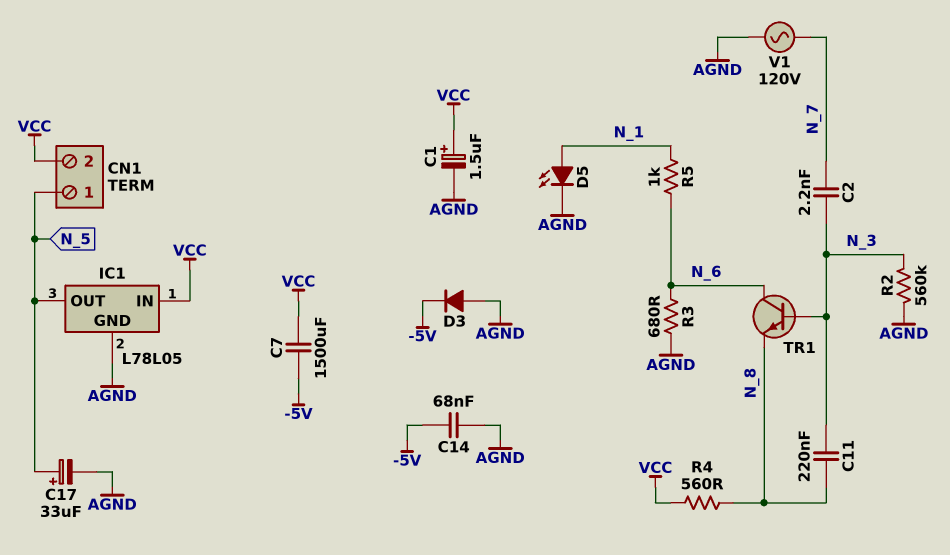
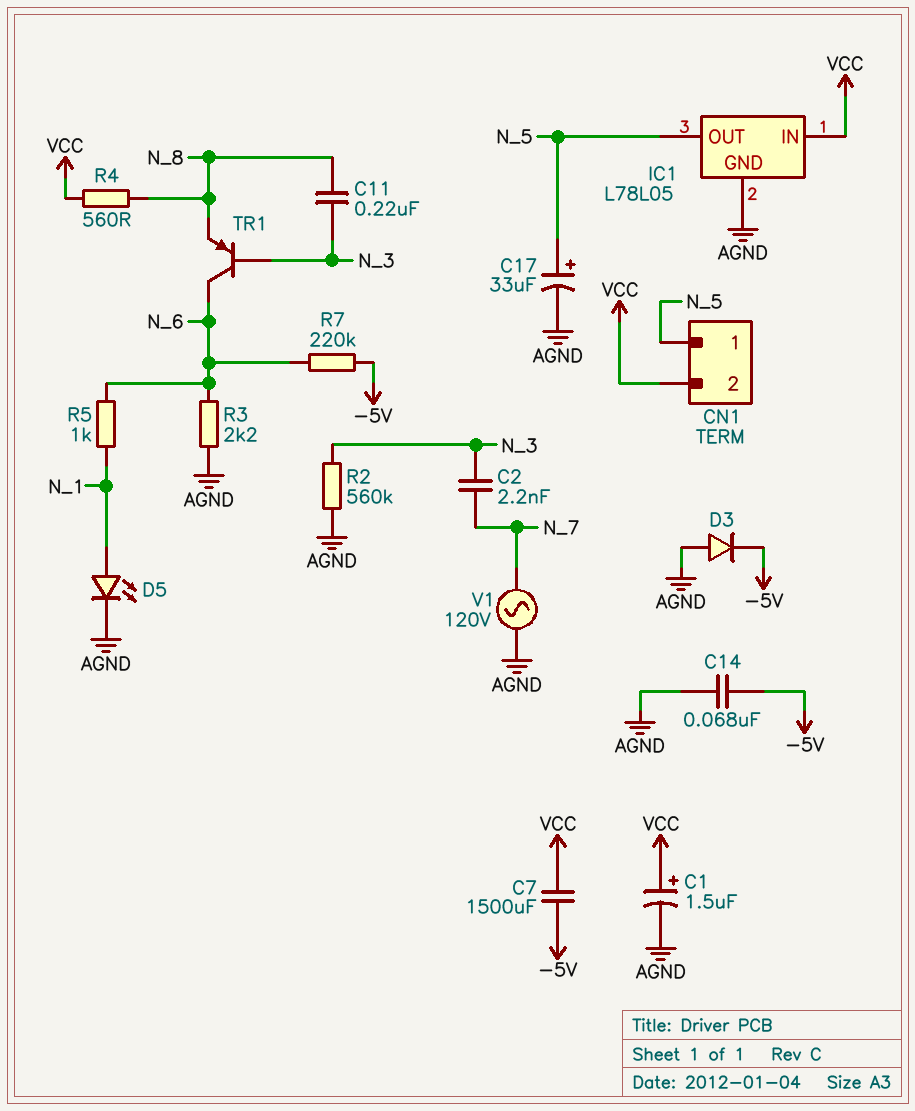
R3: 680 (AGND, N_6) -> 2.2k (AGND, N_6)
R7: none -> 220k (-5V, N_6)
TR1: NPN (B N_3, C N_6, E N_8) -> PNP (B N_3, C N_6, E N_8)

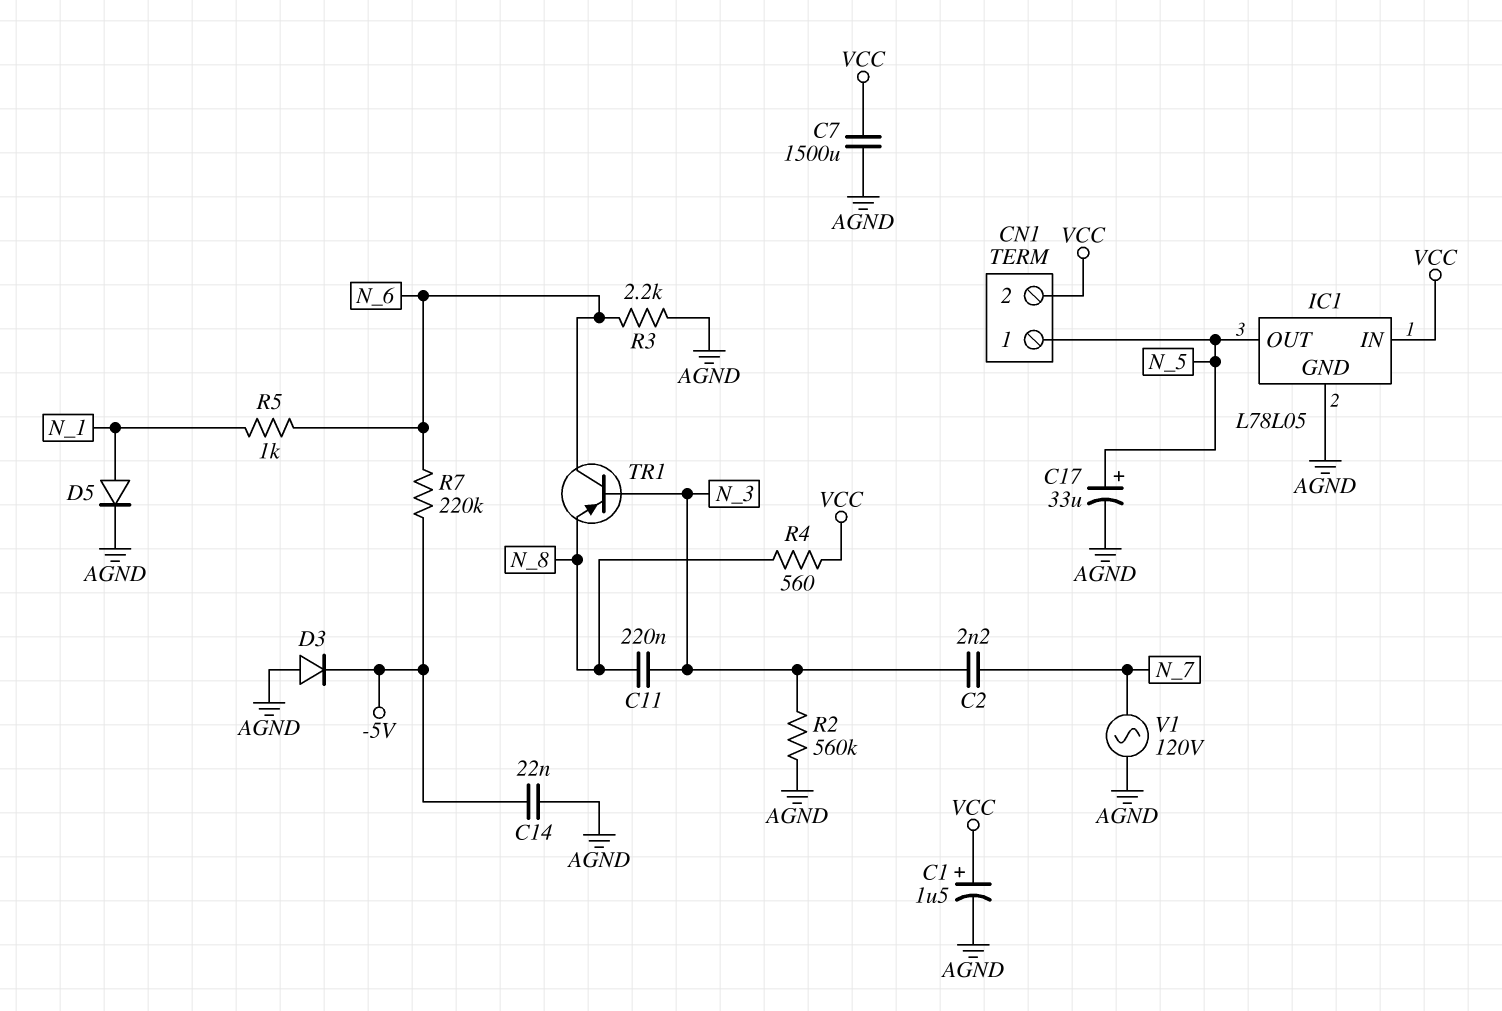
C7: 1500uF (-5V, VCC) -> 1500uF (AGND, VCC)
C14: 68nF (-5V, AGND) -> 22nF (-5V, AGND)
D5: LED (A N_1, K AGND) -> diode (A N_1, K AGND)

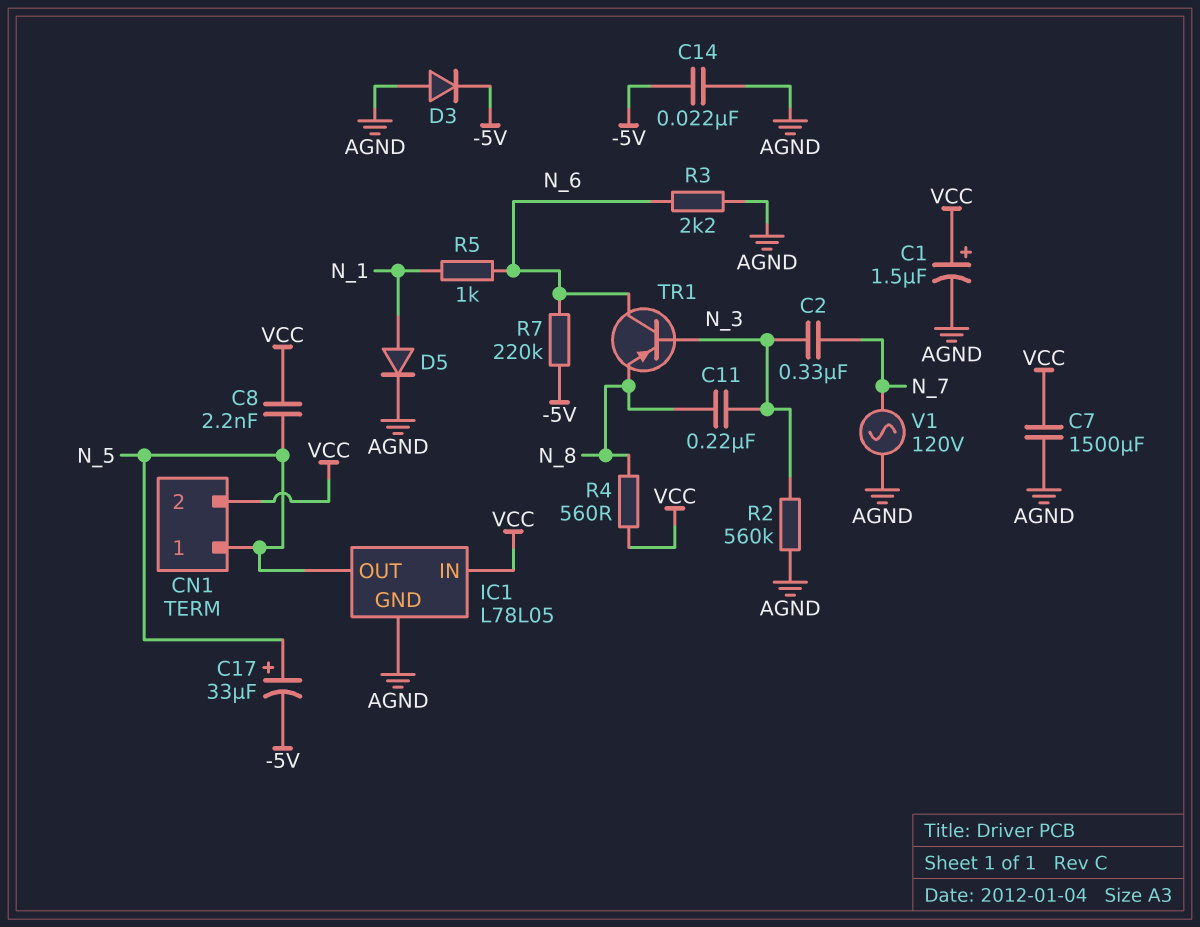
C2: 2.2nF (N_3, N_7) -> 330nF (N_3, N_7)
C8: none -> 2.2nF (N_5, VCC)
C17: 33uF (plus N_5, minus AGND) -> 33uF (plus N_5, minus -5V)

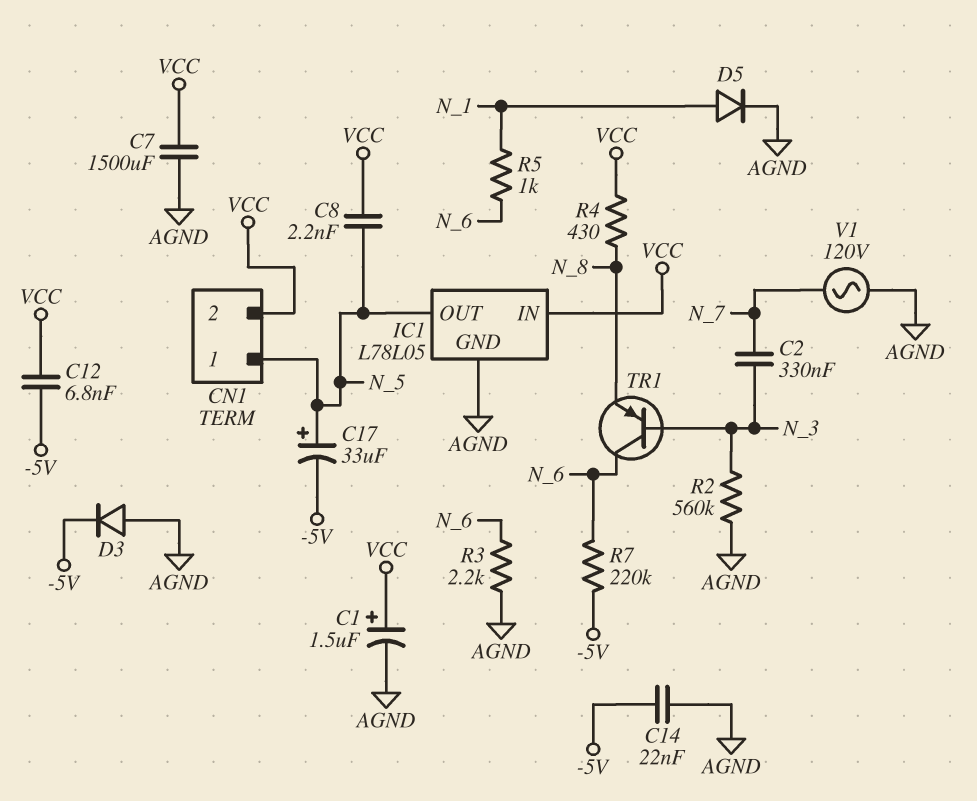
C11: 220nF (N_3, N_8) -> none
C12: none -> 6.8nF (-5V, VCC)
R4: 560 (N_8, VCC) -> 430 (N_8, VCC)

